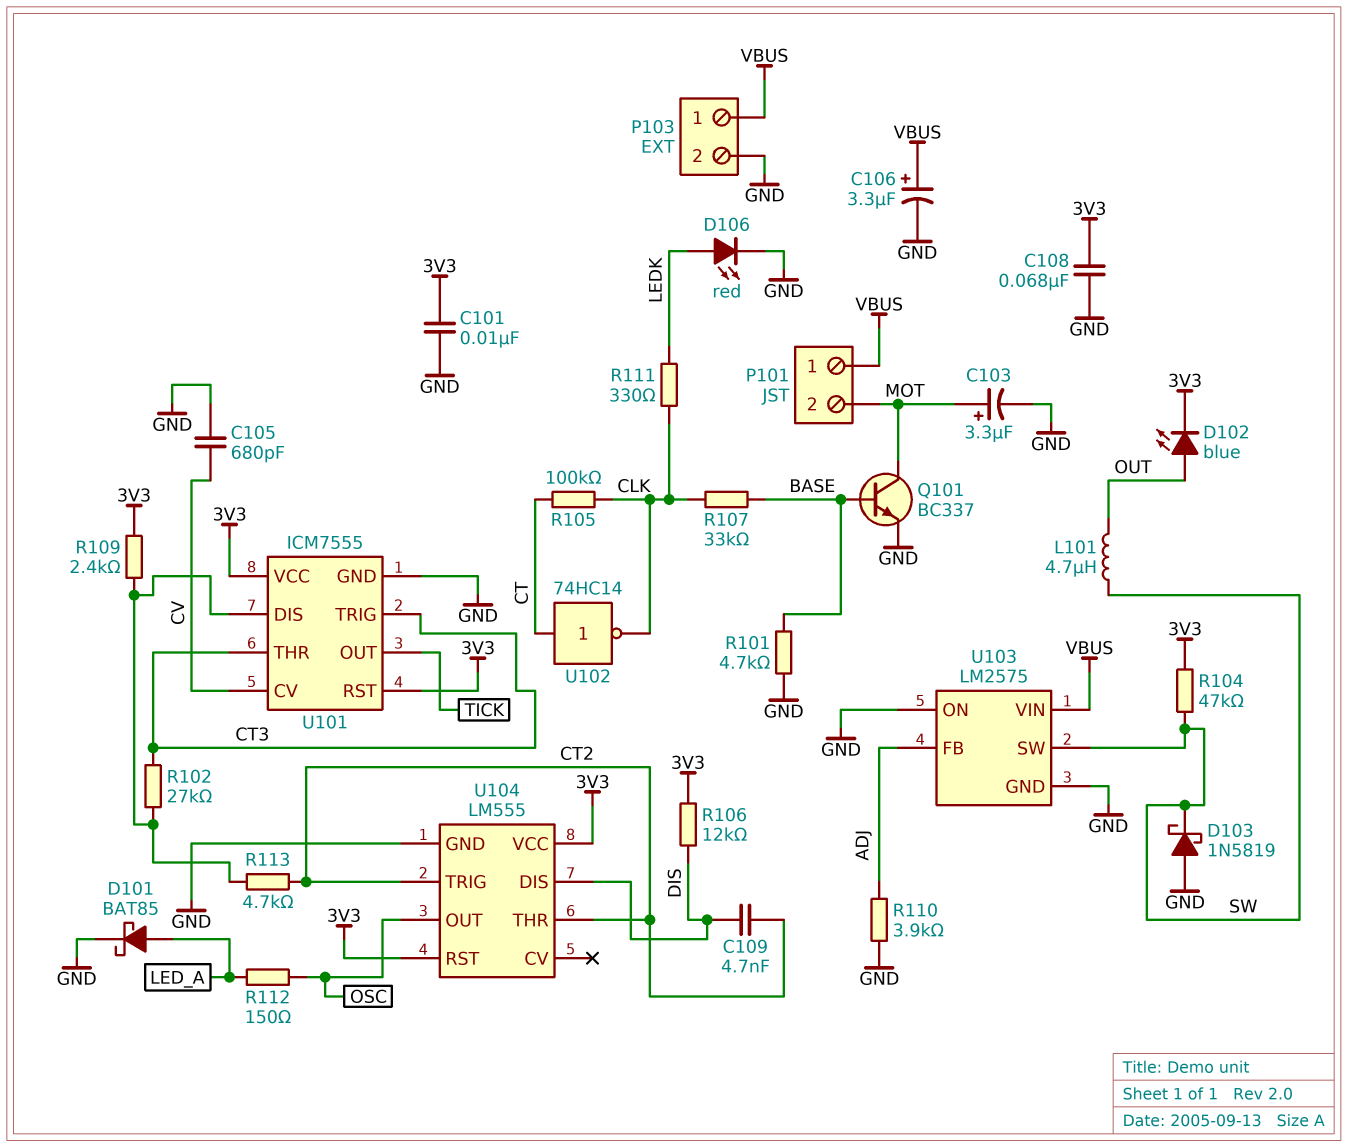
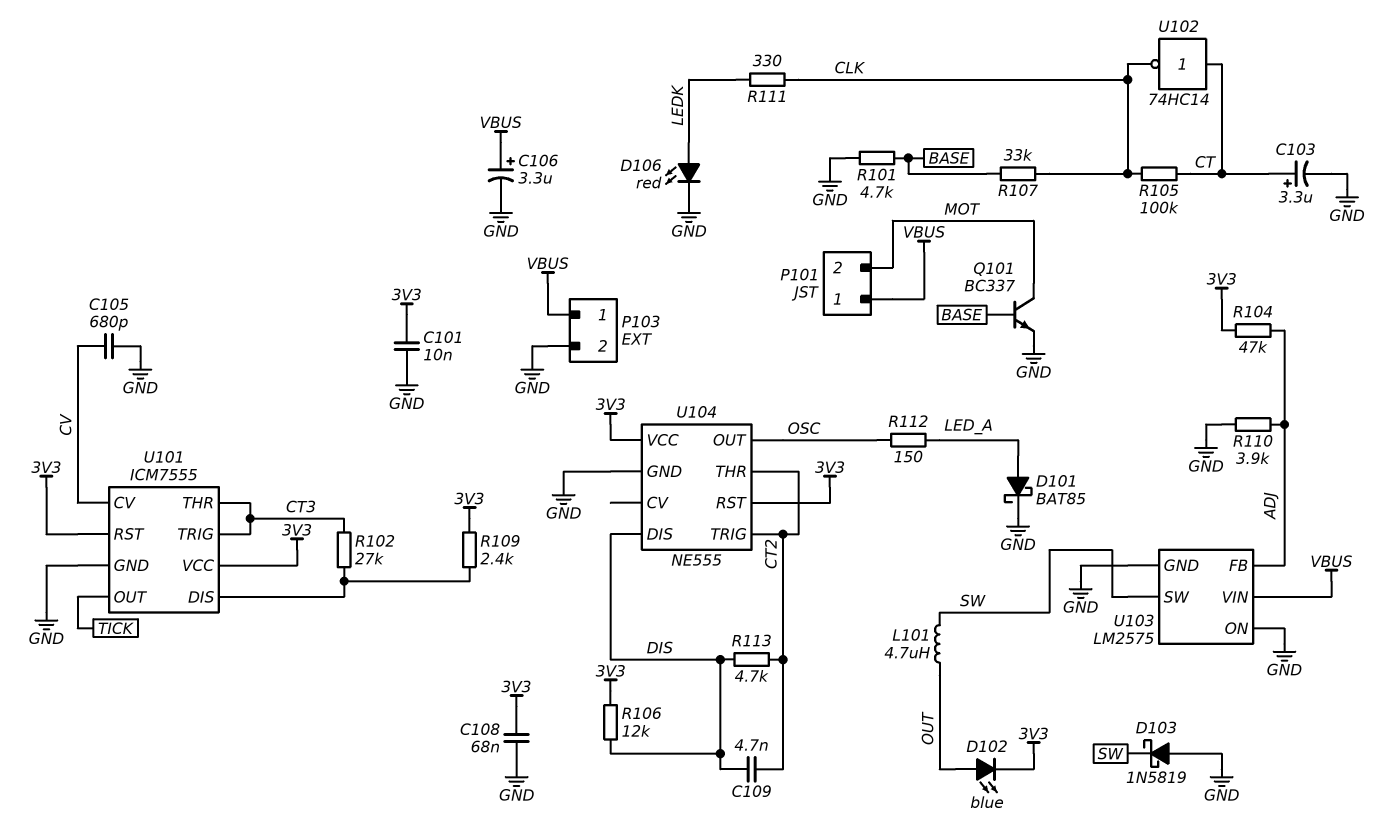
C103: 3.3uF (plus MOT, minus GND) -> 3.3uF (plus CT, minus GND)
R104: 47k (3V3, SW) -> 47k (3V3, ADJ)
R113: 4.7k (CT2, U101/DIS) -> 4.7k (CT2, DIS)
U104: LM555 -> NE555

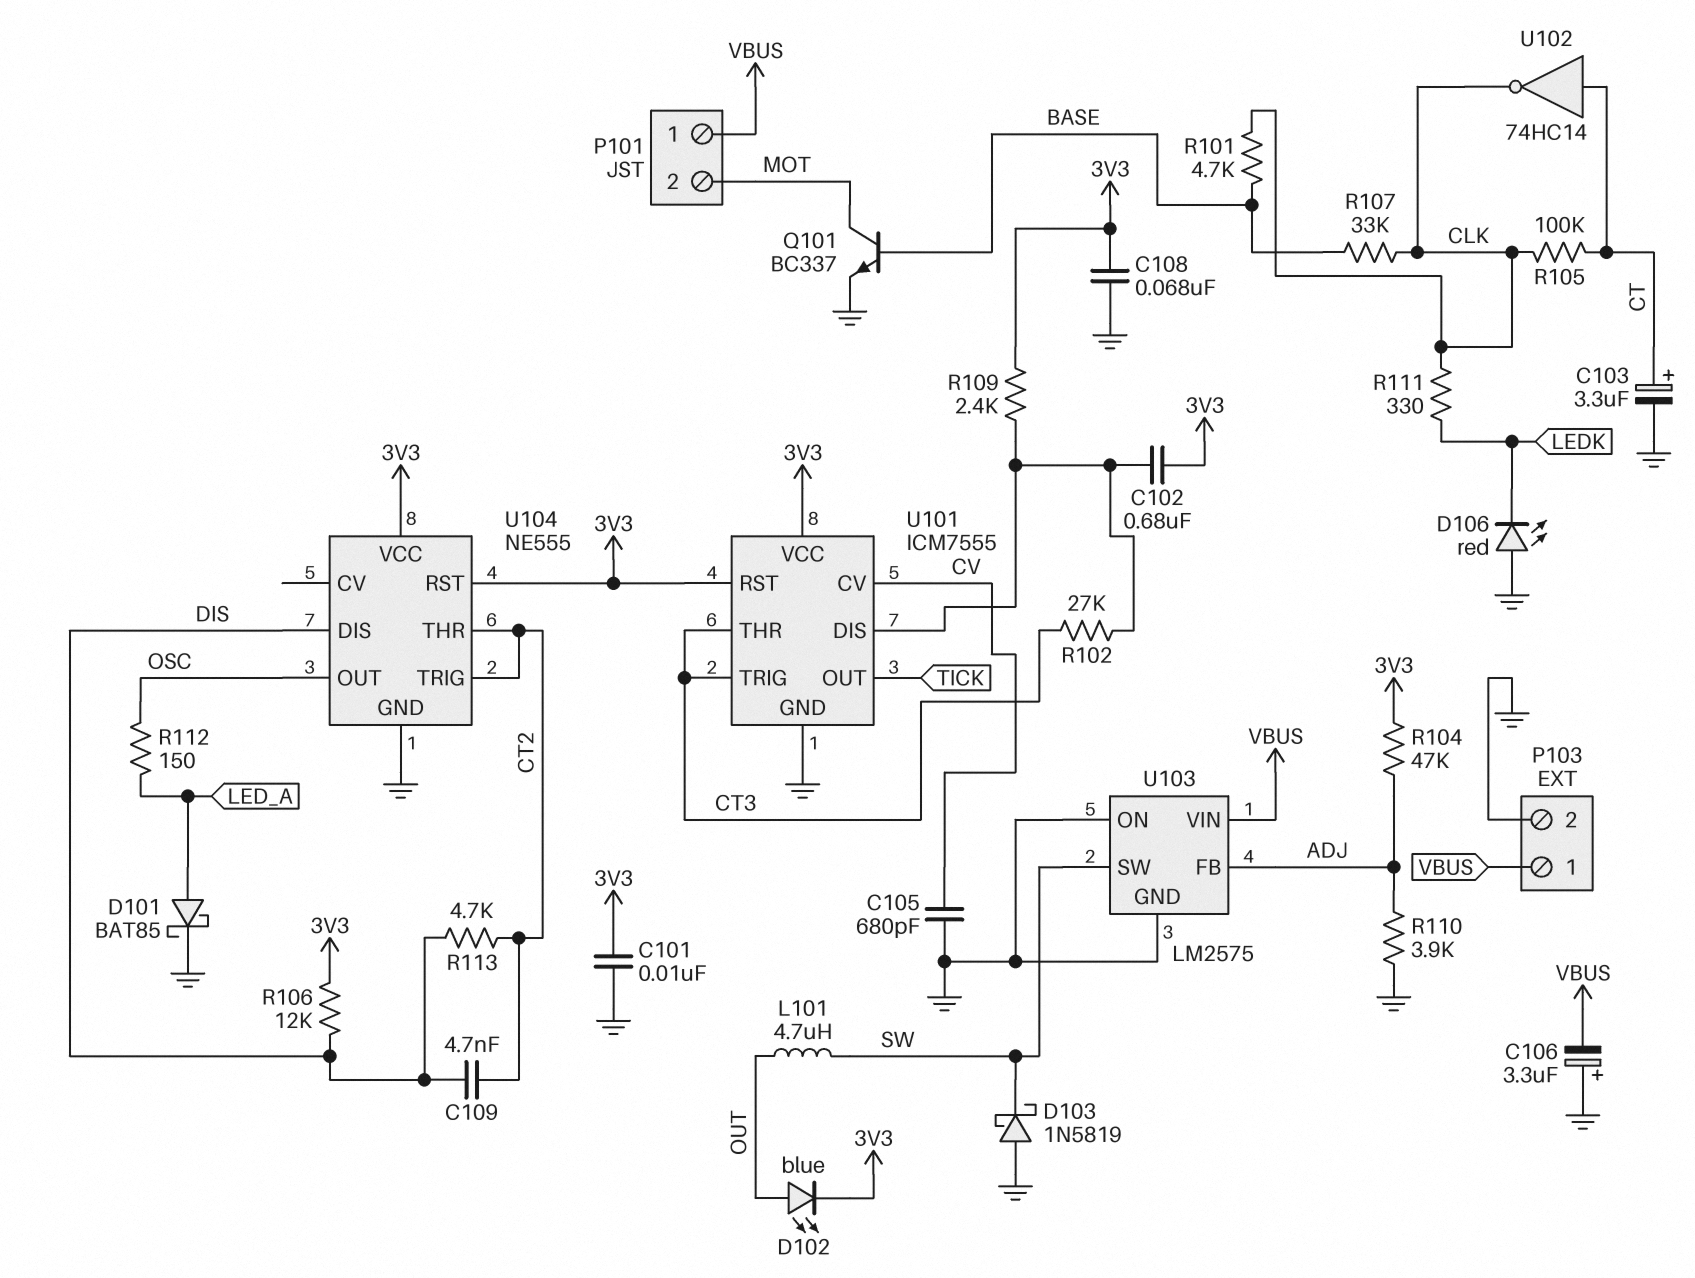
C102: none -> 680nF (3V3, U101/DIS)
C106: 3.3uF (plus VBUS, minus GND) -> 3.3uF (plus GND, minus VBUS)
D106: LED red (A LEDK, K GND) -> LED red (A GND, K LEDK)
R101: 4.7k (BASE, GND) -> 4.7k (BASE, CLK)

